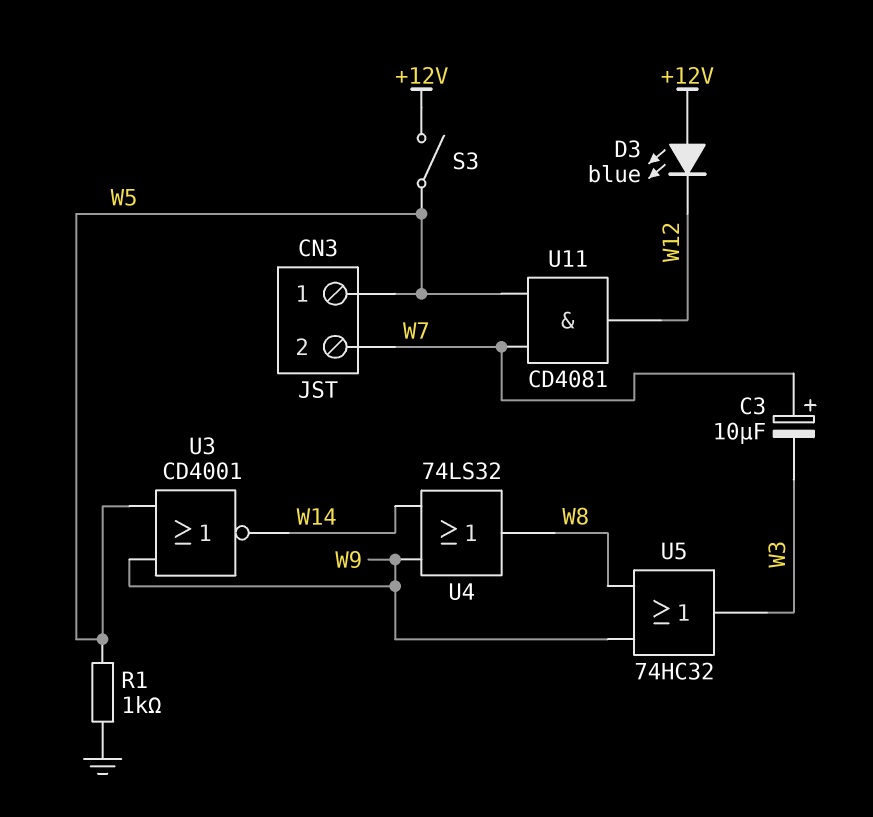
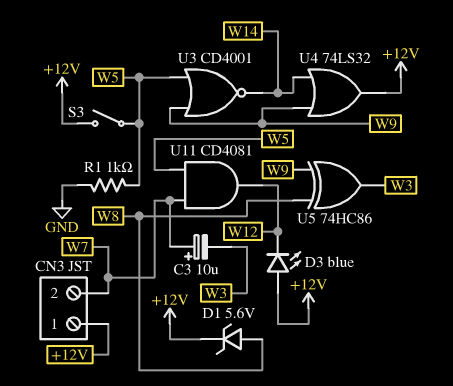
CN3 pin 1: W5 -> +12V
D1: none -> zener 5.6V (A W8, K +12V)
U4: OR 74LS32 (in W9, in W14, out W8) -> OR 74LS32 (in W9, in W14, out +12V)
U5: OR 74HC32 (in W8, in W9, out W3) -> XOR 74HC86 (in W8, in W9, out W3)

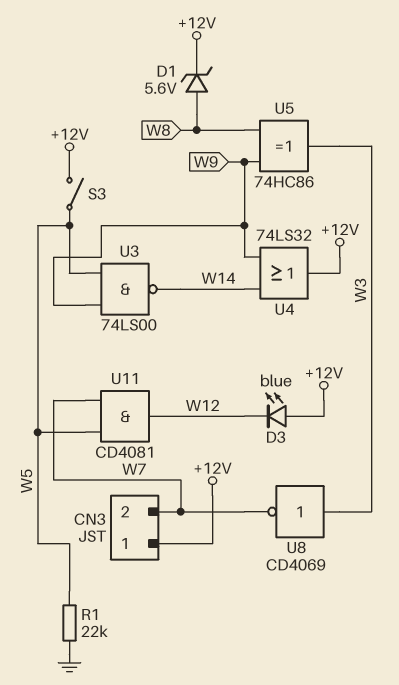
C3: 10uF (plus W7, minus W3) -> none
R1: 1k (GND, W5) -> 22k (GND, W5)
U3: NOR CD4001 (in W5, in W9, out W14) -> NAND 74LS00 (in W5, in W9, out W14)
U8: none -> NOT CD4069 (in W3, out W7)

